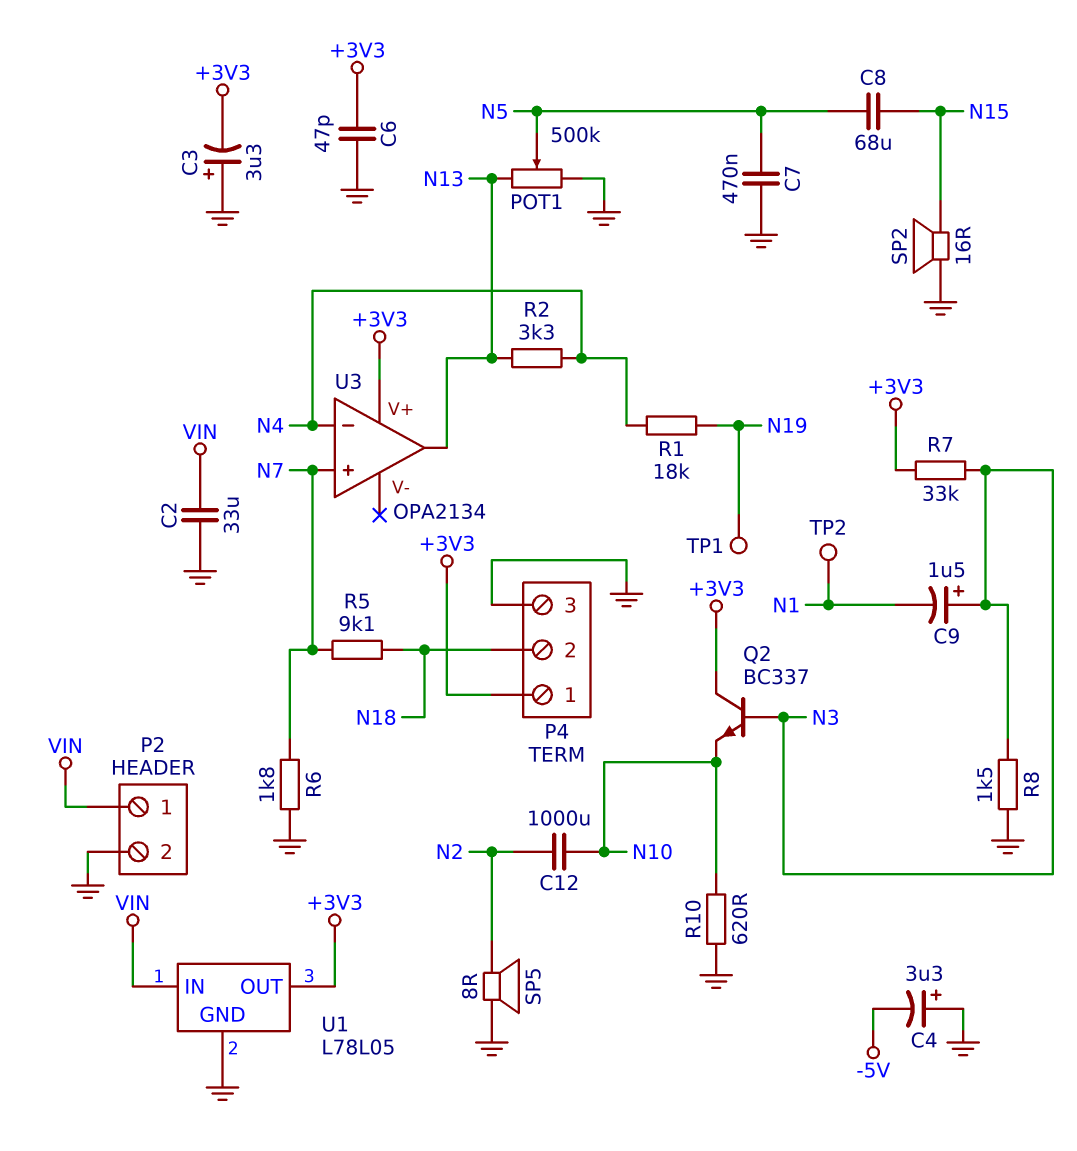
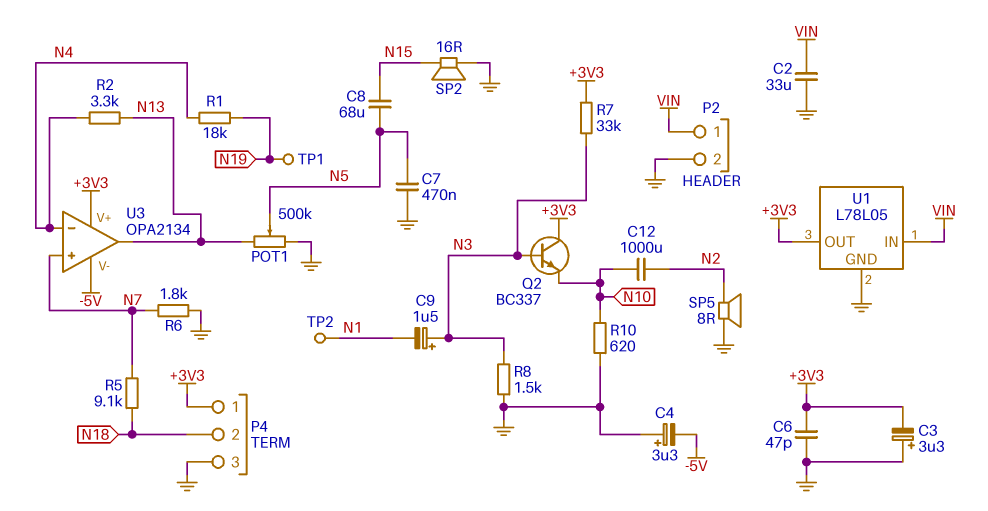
U3 pin V-: none -> -5V

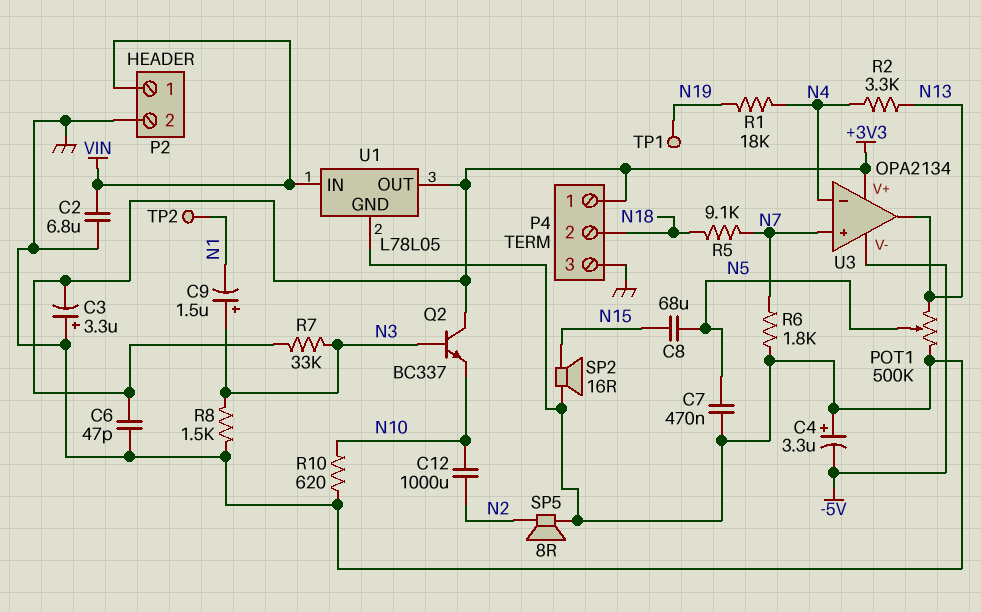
C2: 33uF (GND, VIN) -> 6.8uF (GND, VIN)

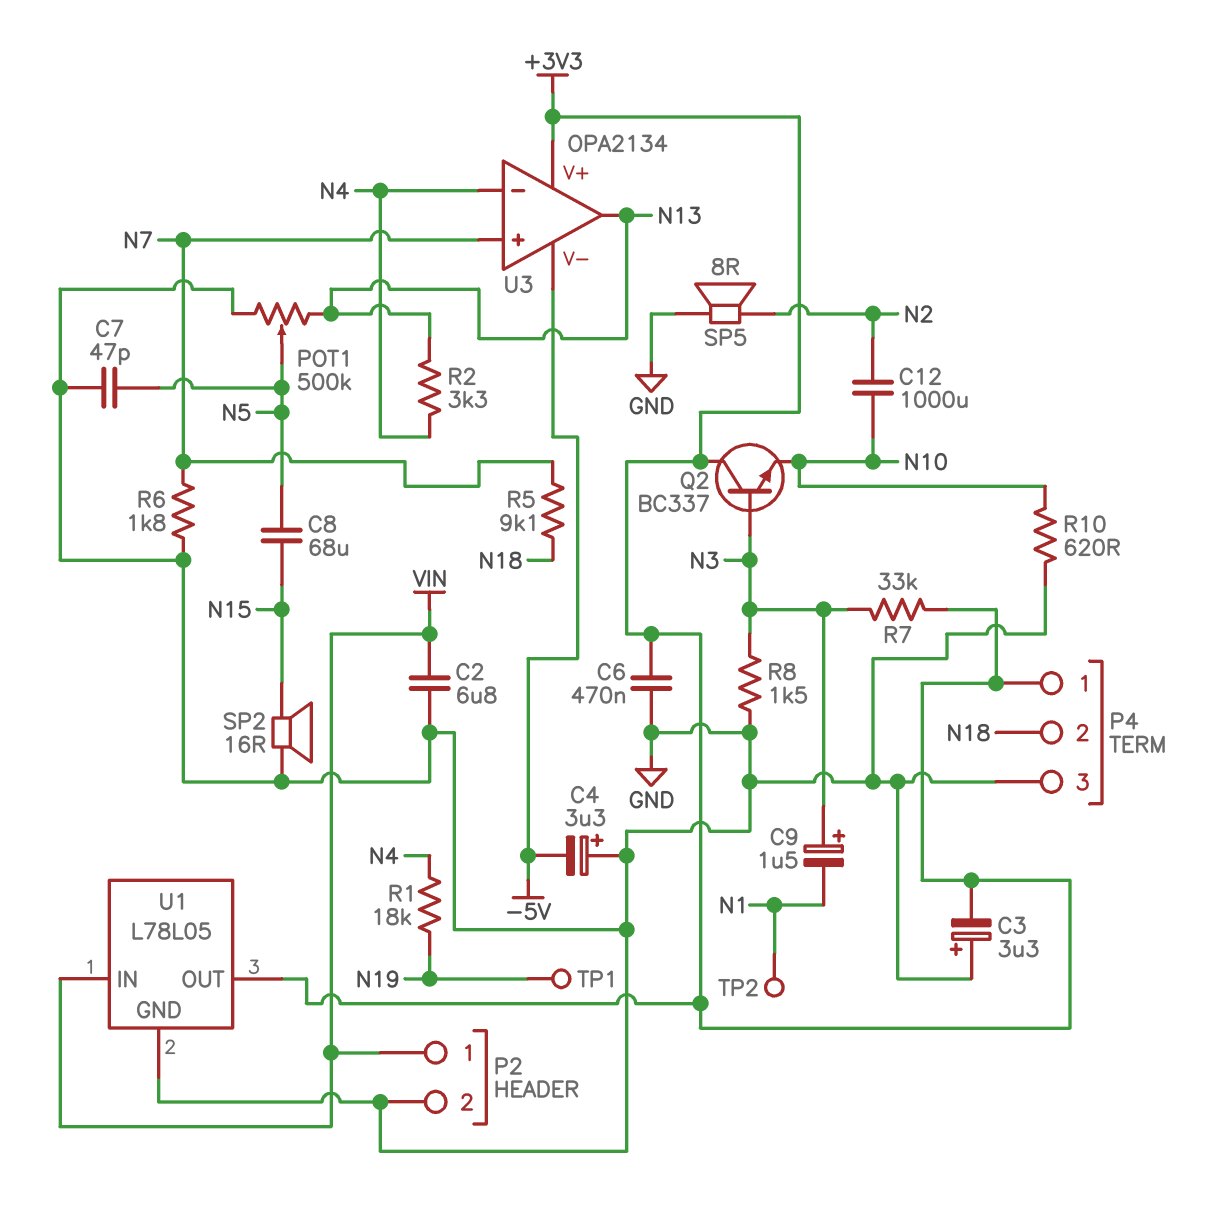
C6: 47pF (+3V3, GND) -> 470nF (+3V3, GND)
C7: 470nF (GND, N5) -> 47pF (GND, N5)

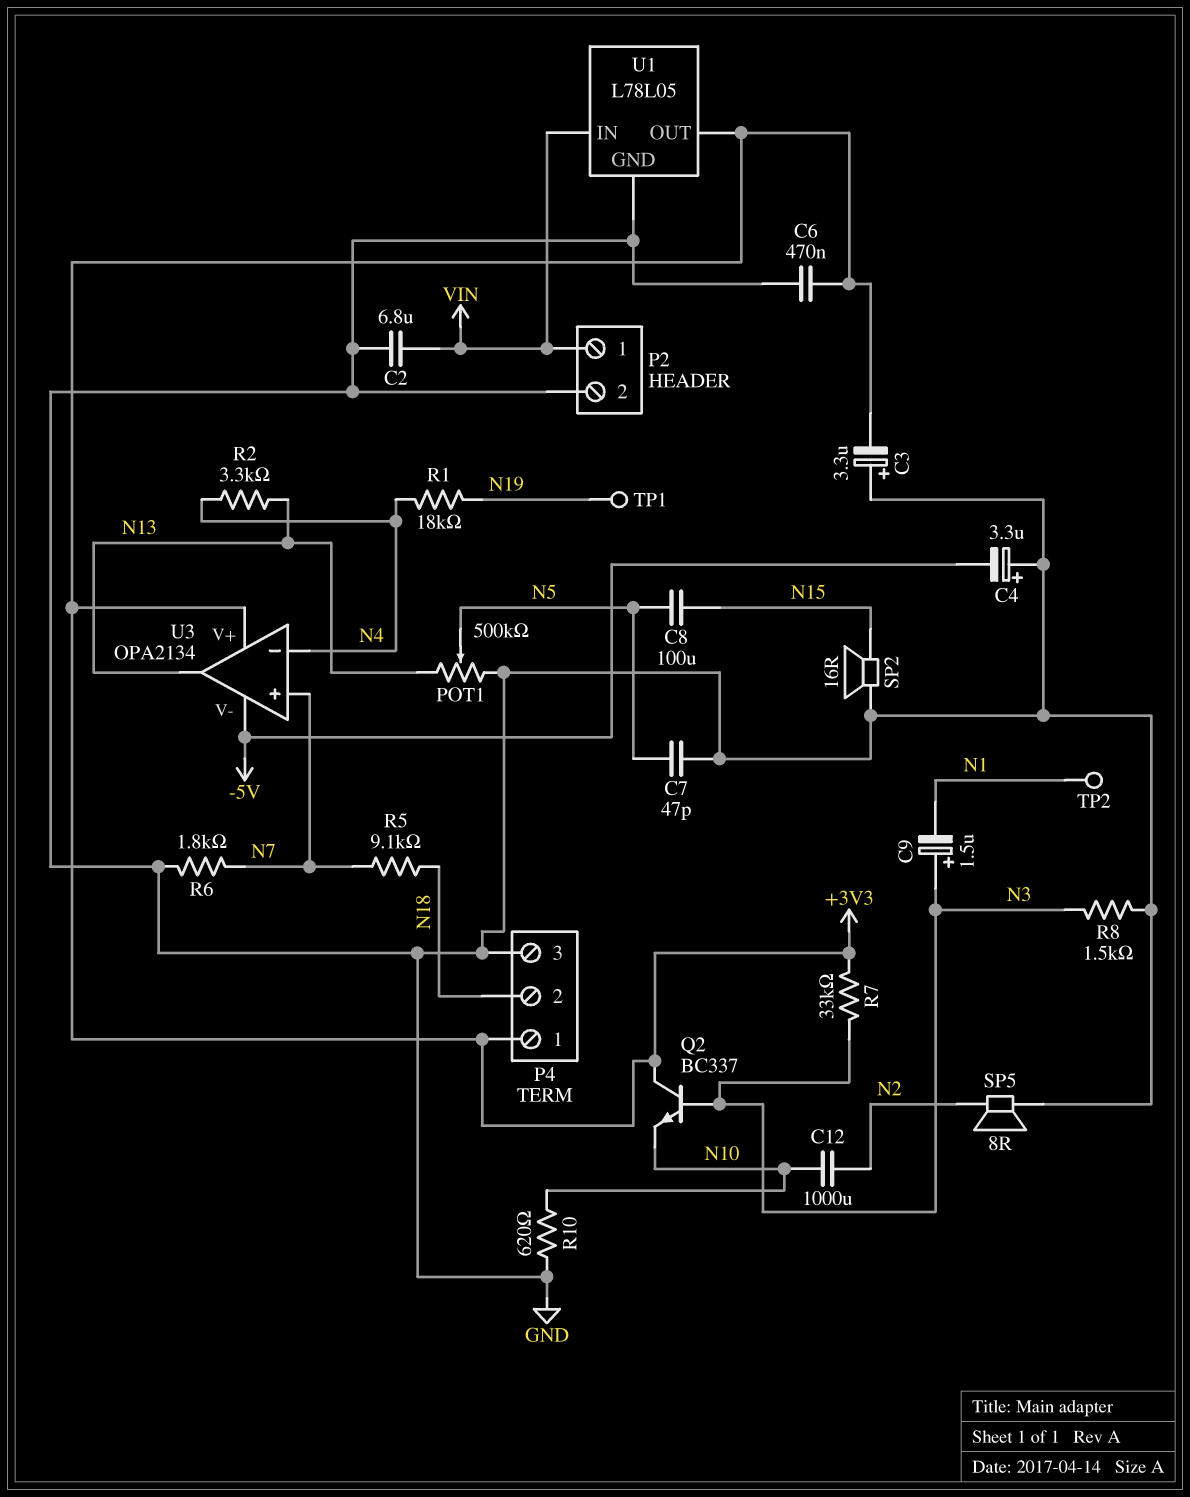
C8: 68uF (N5, N15) -> 100uF (N5, N15)

